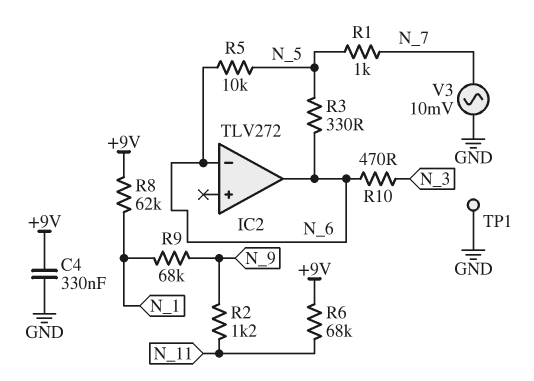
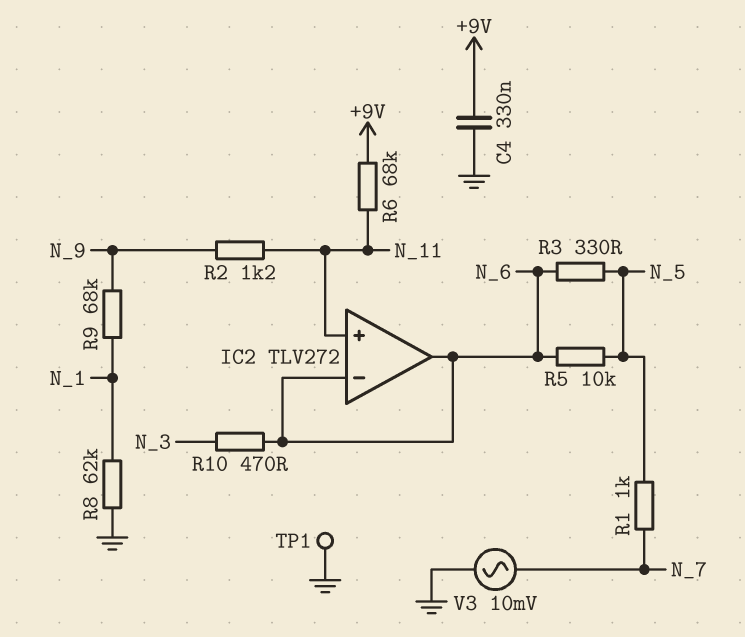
IC2 pin in+: none -> N_11
R8: 62k (+9V, N_1) -> 62k (GND, N_1)

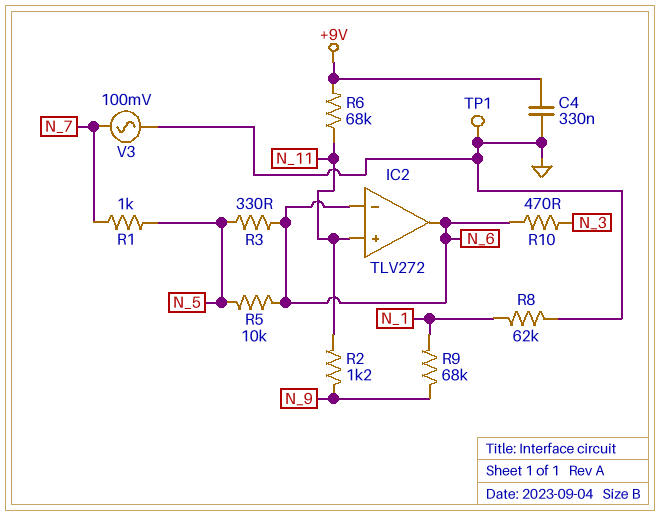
V3: AC 10mV (GND, N_7) -> AC 100mV (GND, N_7)

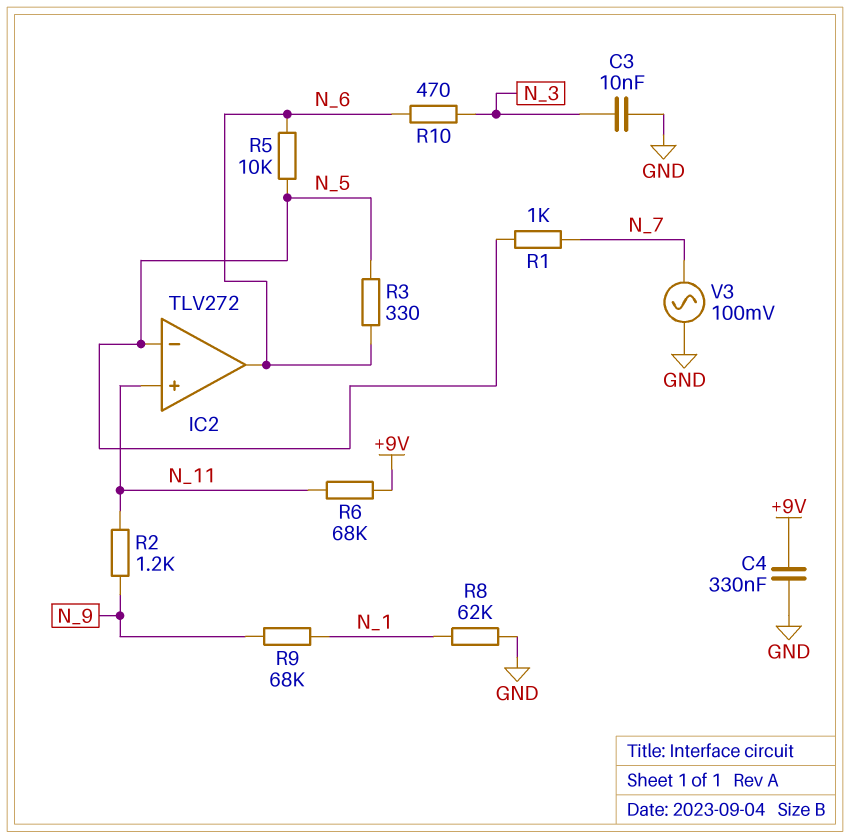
C3: none -> 10nF (GND, N_3)
IC2 pin in-: N_6 -> N_5
TP1: test point (GND) -> none

